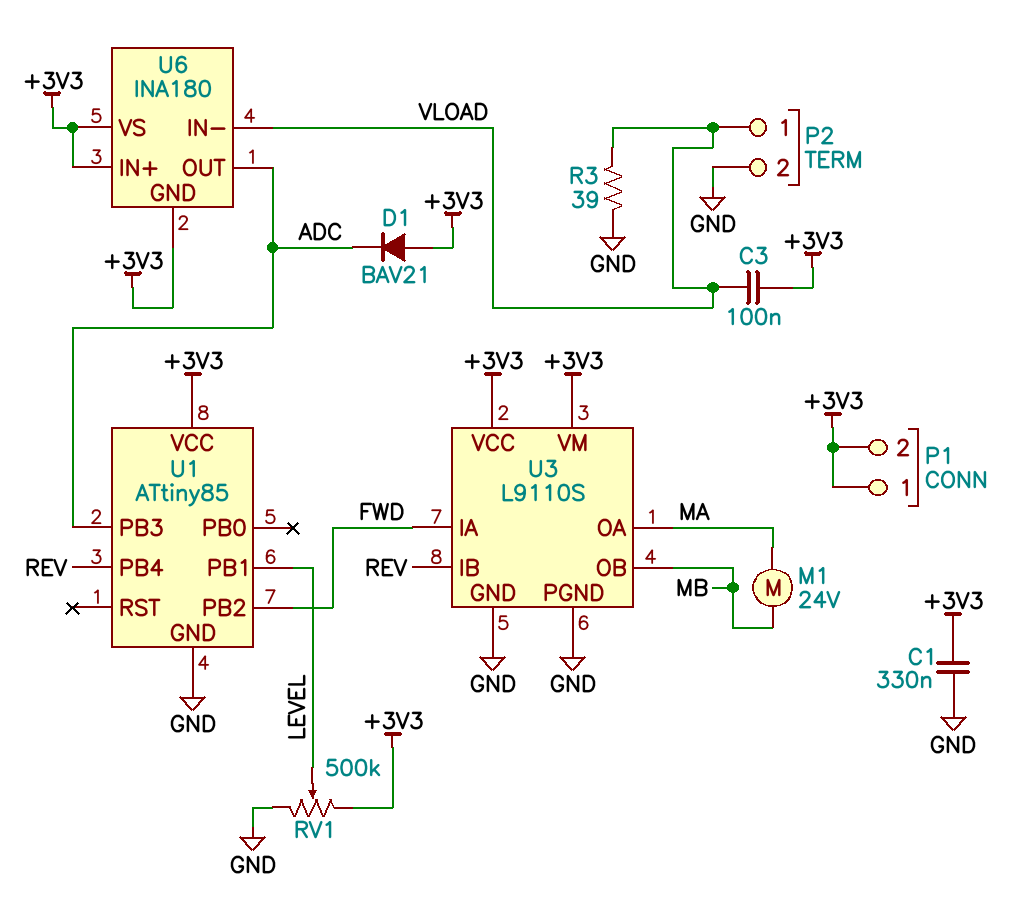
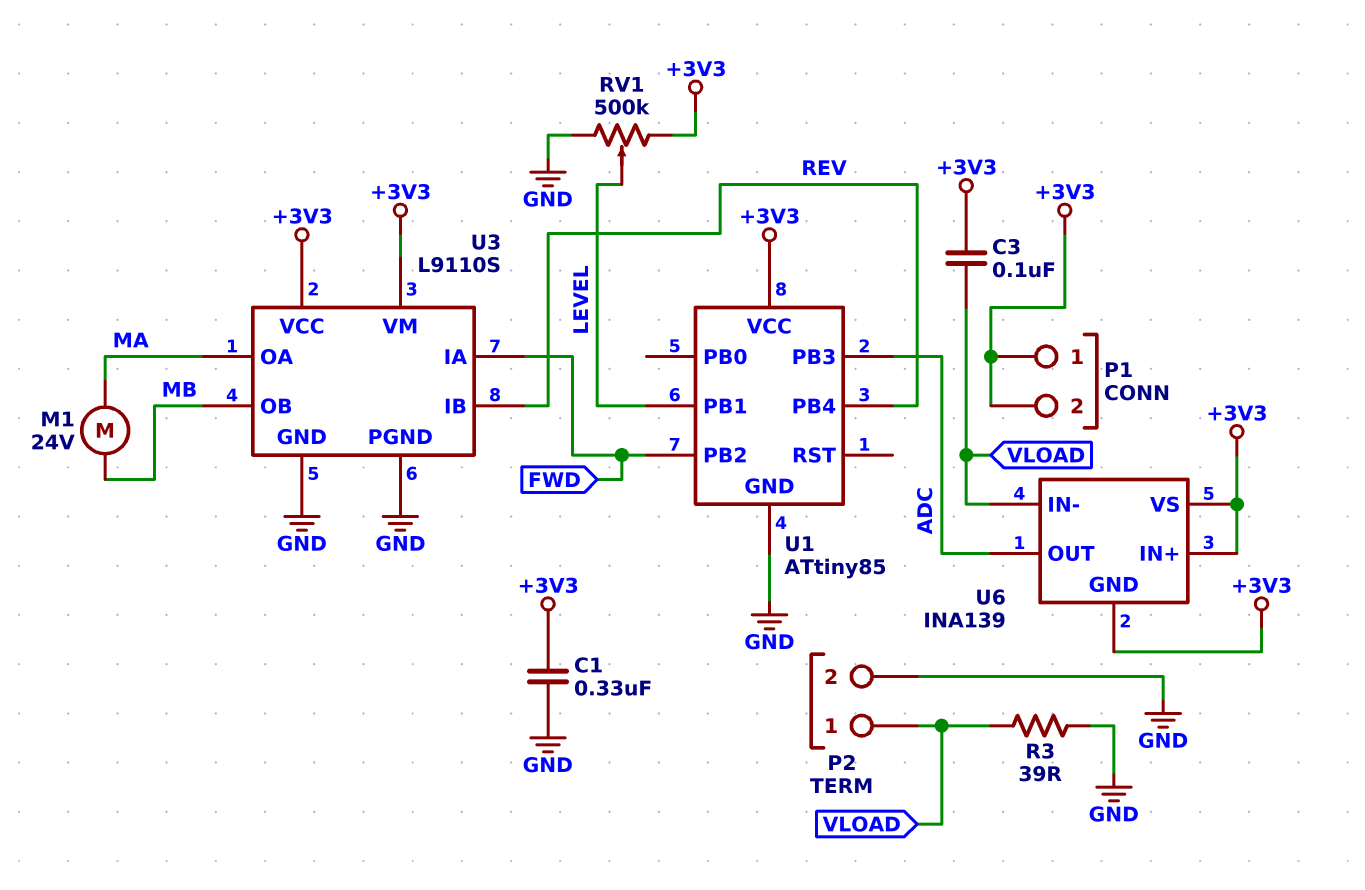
D1: diode BAV21 (A +3V3, K ADC) -> none
U6: INA180 -> INA139

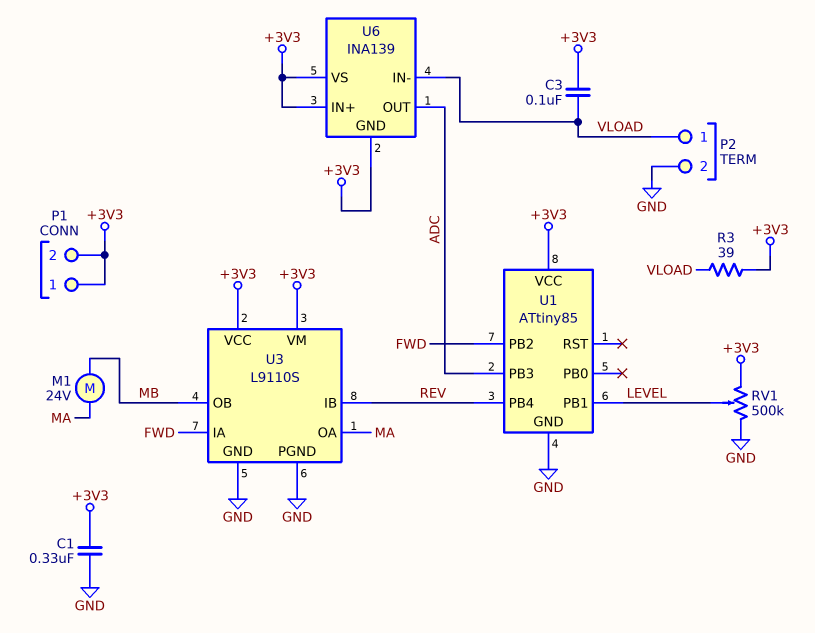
R3: 39 (GND, VLOAD) -> 39 (+3V3, VLOAD)

